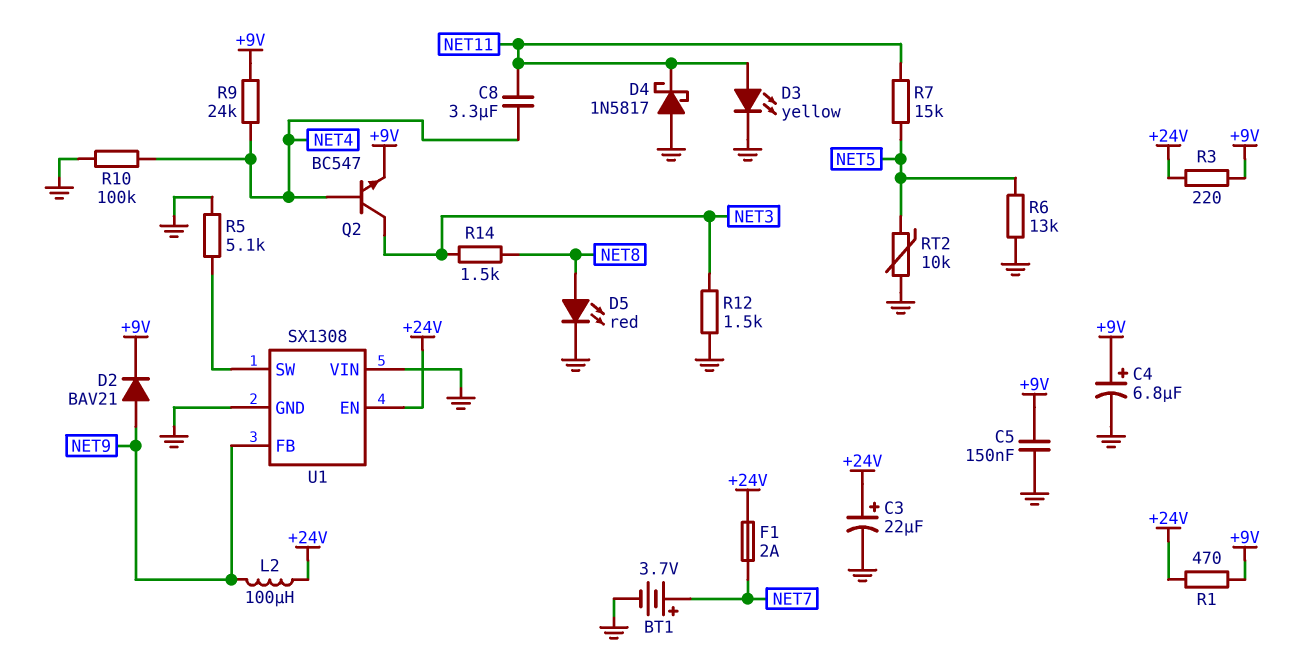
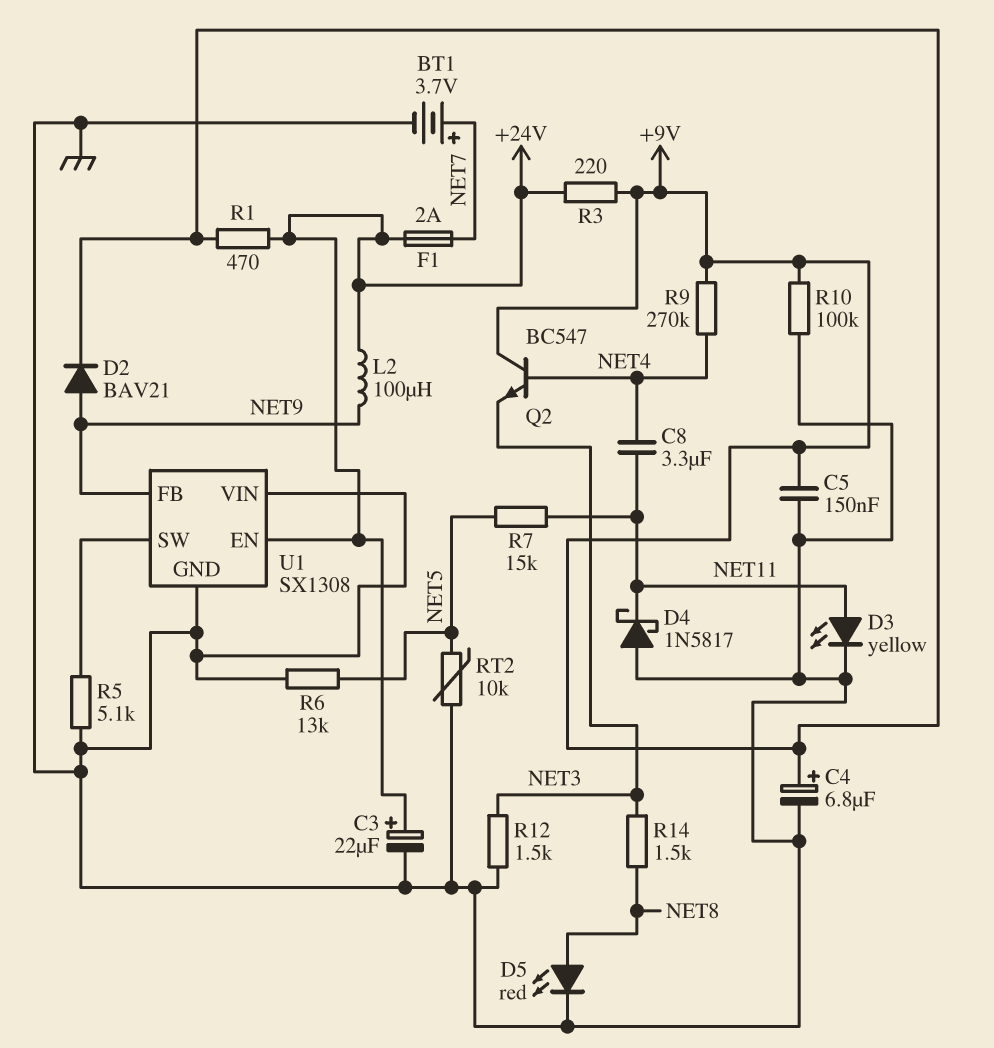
Q2: NPN BC547 (B NET4, C NET3, E +9V) -> NPN BC547 (B NET4, C +9V, E NET3)
R9: 24k (+9V, NET4) -> 270k (+9V, NET4)
R10: 100k (GND, NET4) -> 100k (+9V, GND)

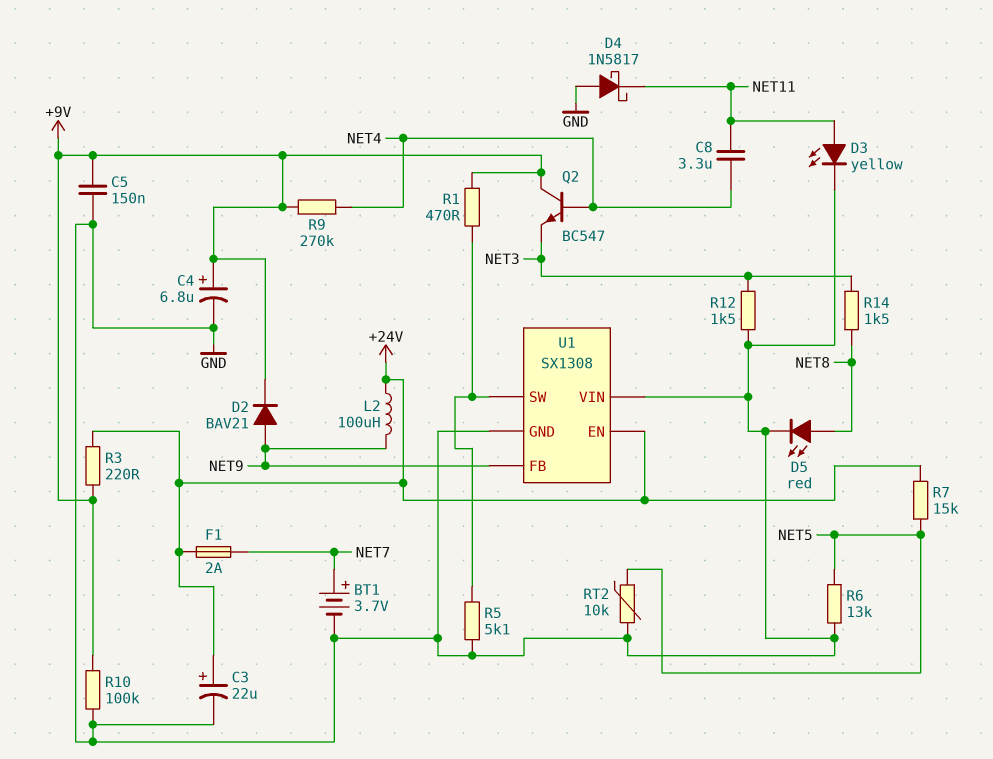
R1: 470 (+9V, +24V) -> 470 (+9V, U1/SW)
R7: 15k (NET5, NET11) -> 15k (+24V, NET5)

